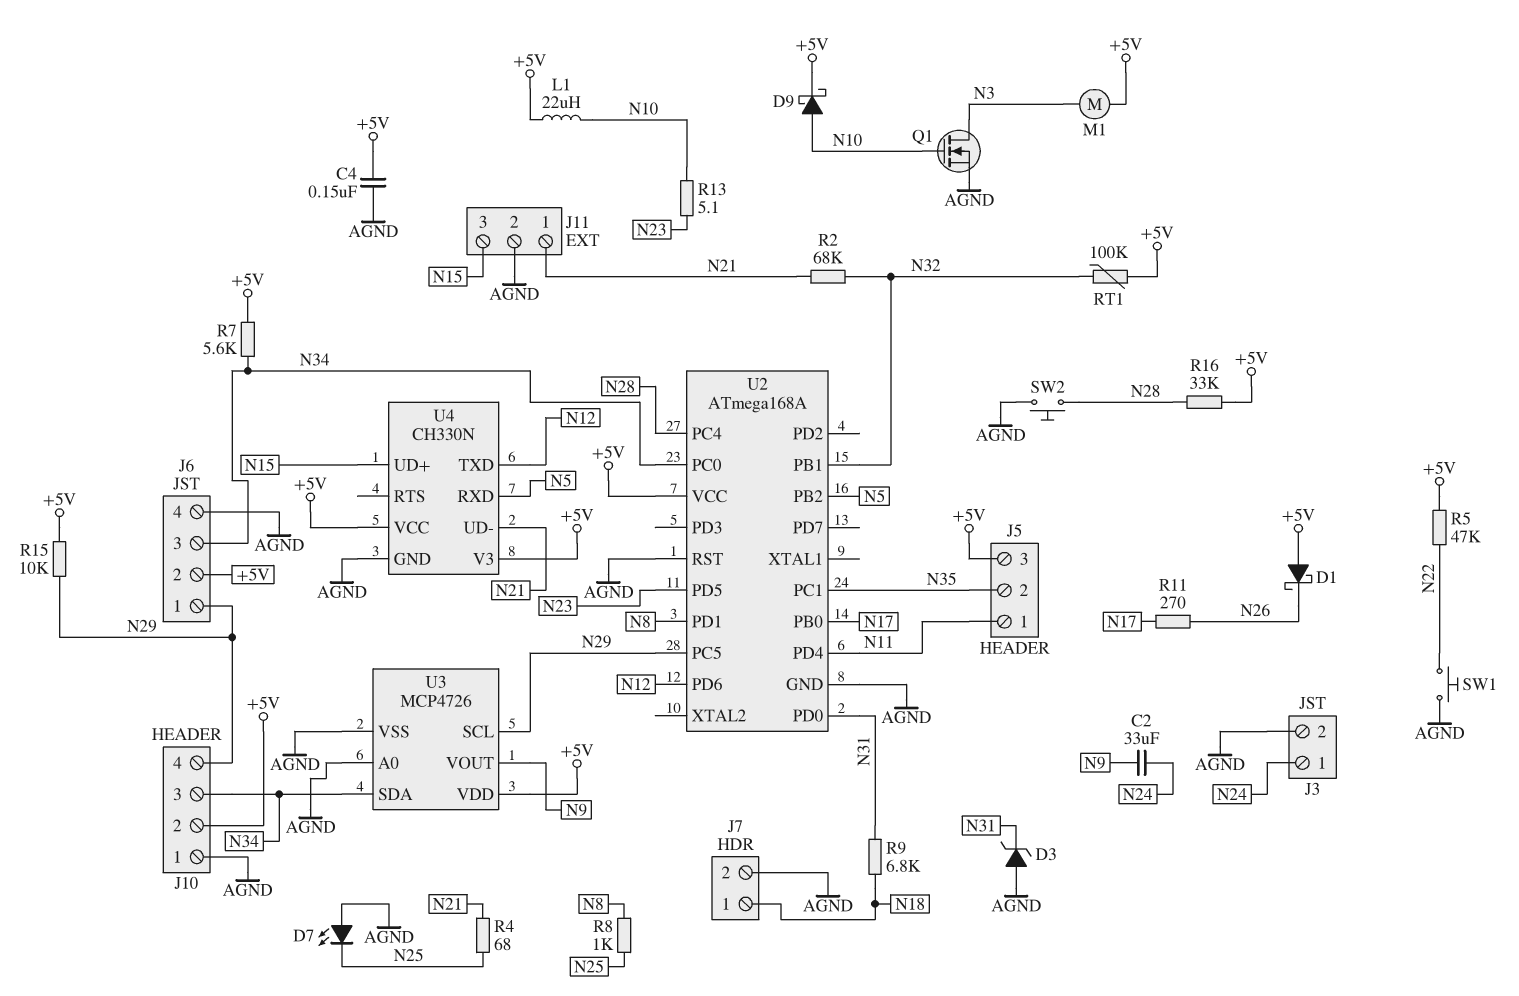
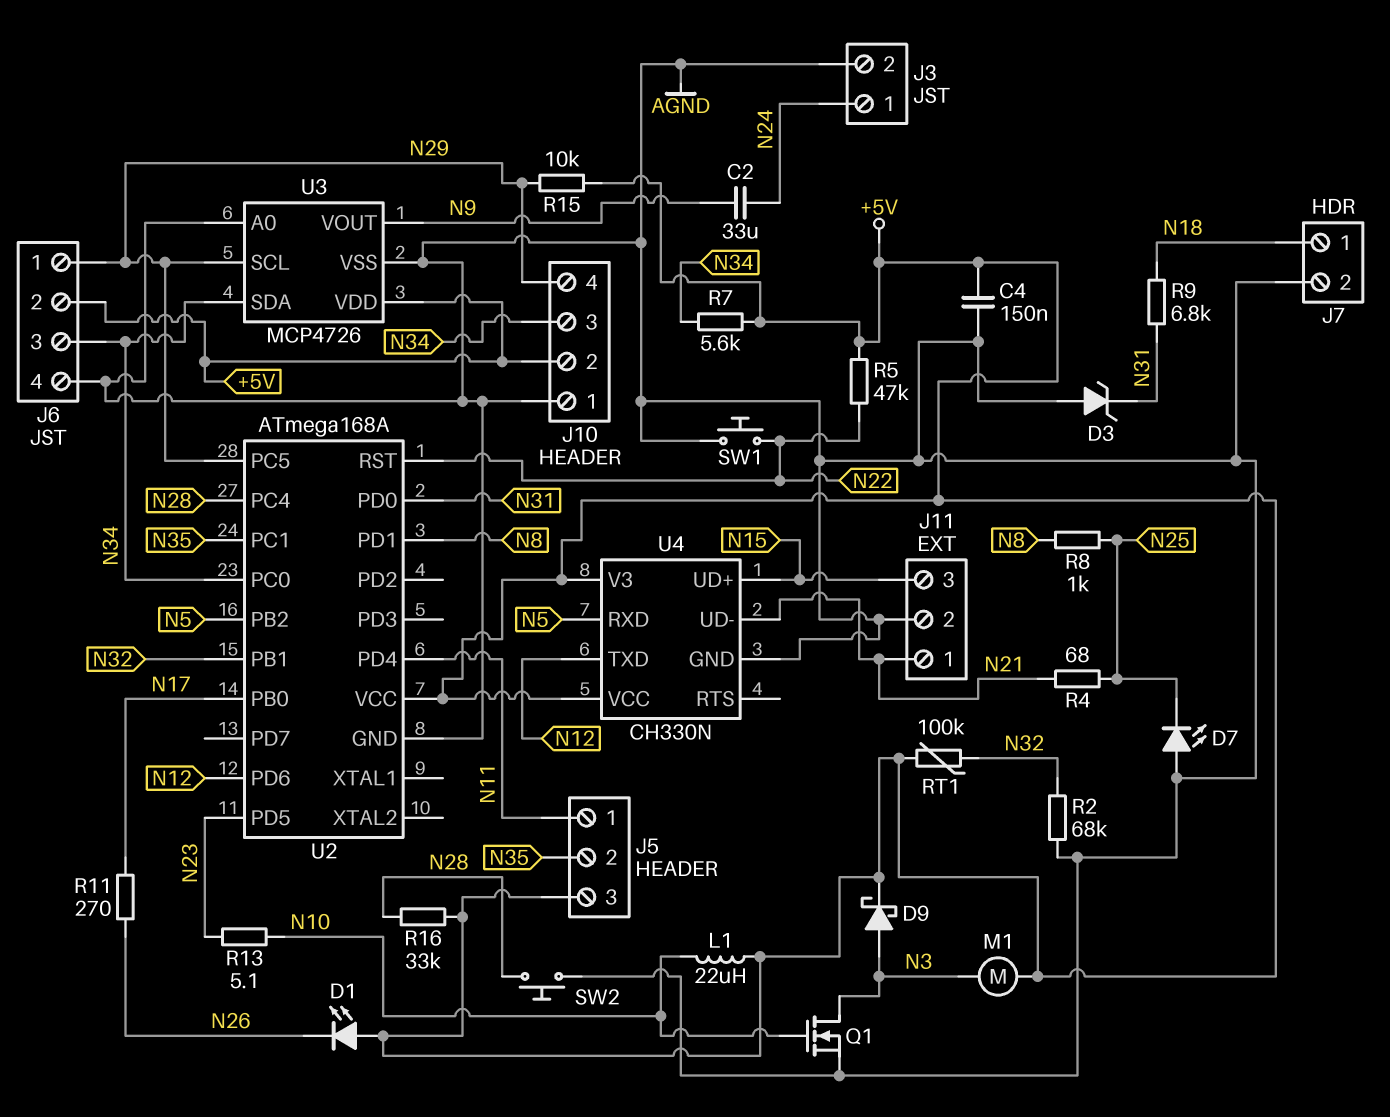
D1: schottky (A +5V, K N26) -> LED (A +5V, K N26)
D9: schottky (A N10, K +5V) -> schottky (A N3, K +5V)
R2: 68k (N21, N32) -> 68k (AGND, N32)
U2 pin RST: AGND -> N22

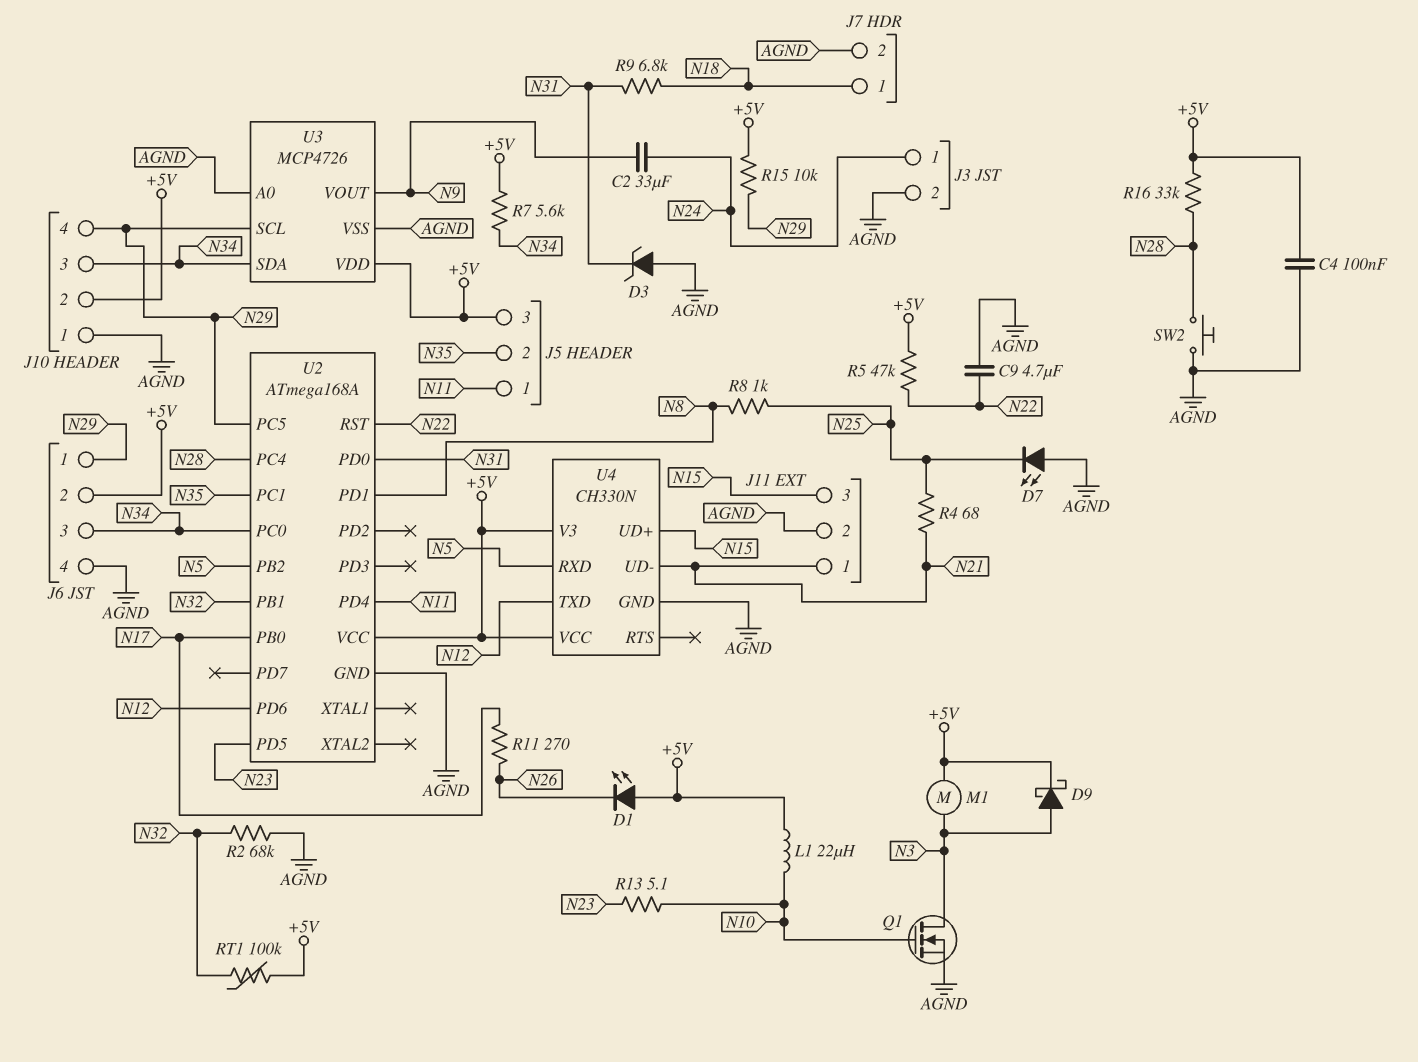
C4: 150nF (+5V, AGND) -> 100nF (+5V, AGND)
C9: none -> 4.7uF (AGND, N22)
SW1: button (AGND, N22) -> none

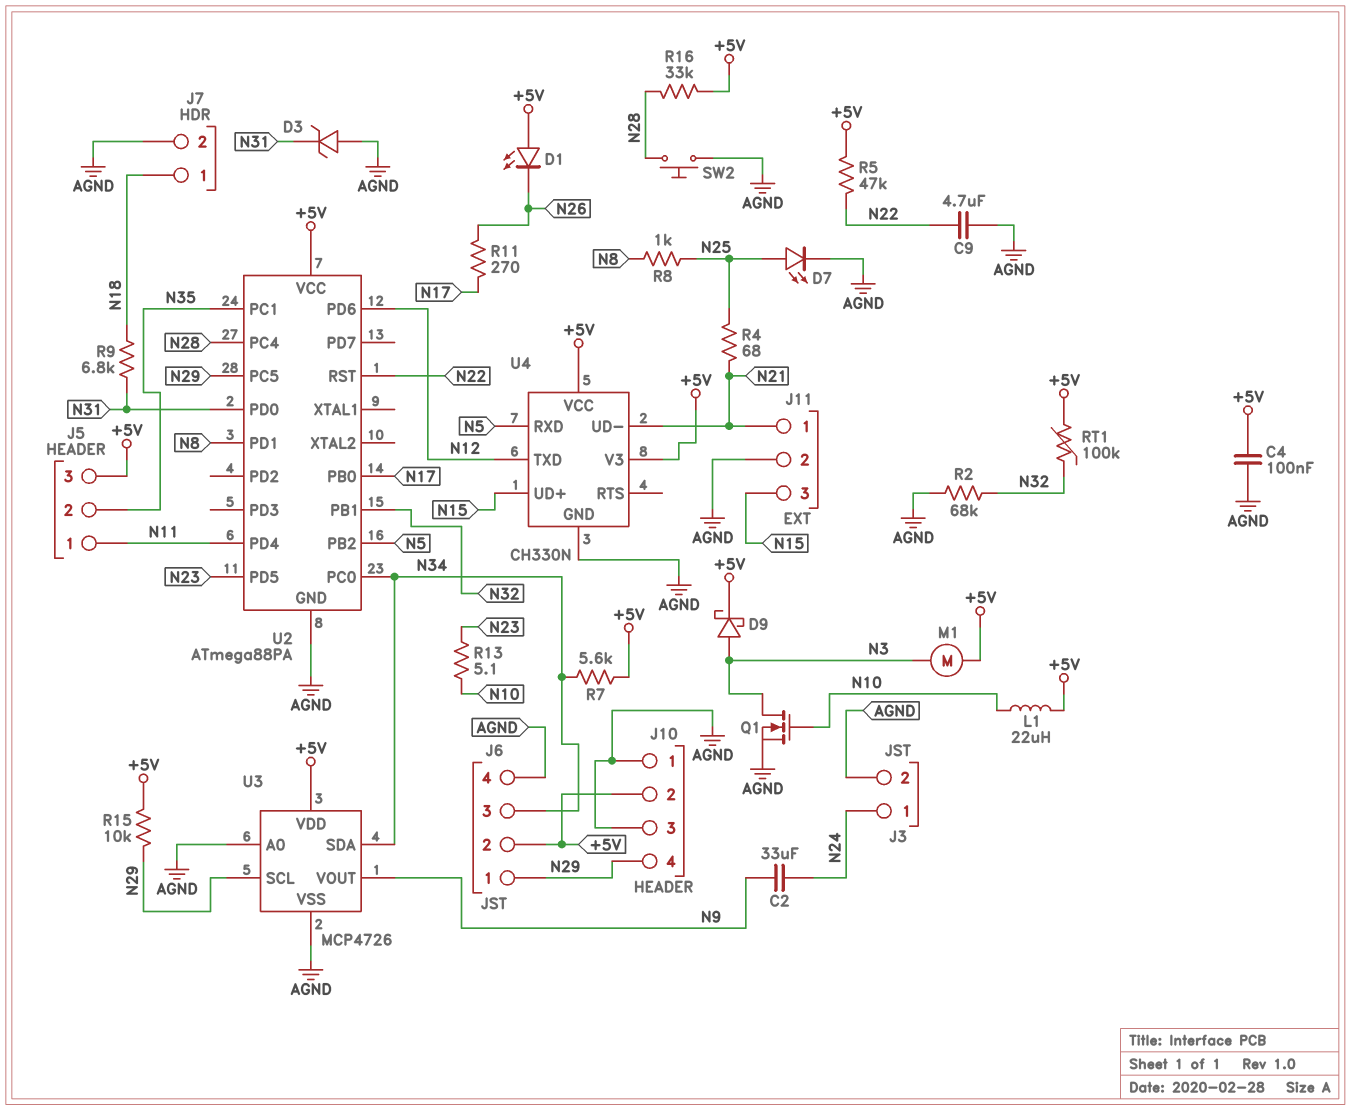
D7: LED (A AGND, K N25) -> LED (A N25, K AGND)
J10 pin 3: N34 -> AGND
U2: ATmega168A -> ATmega88PA

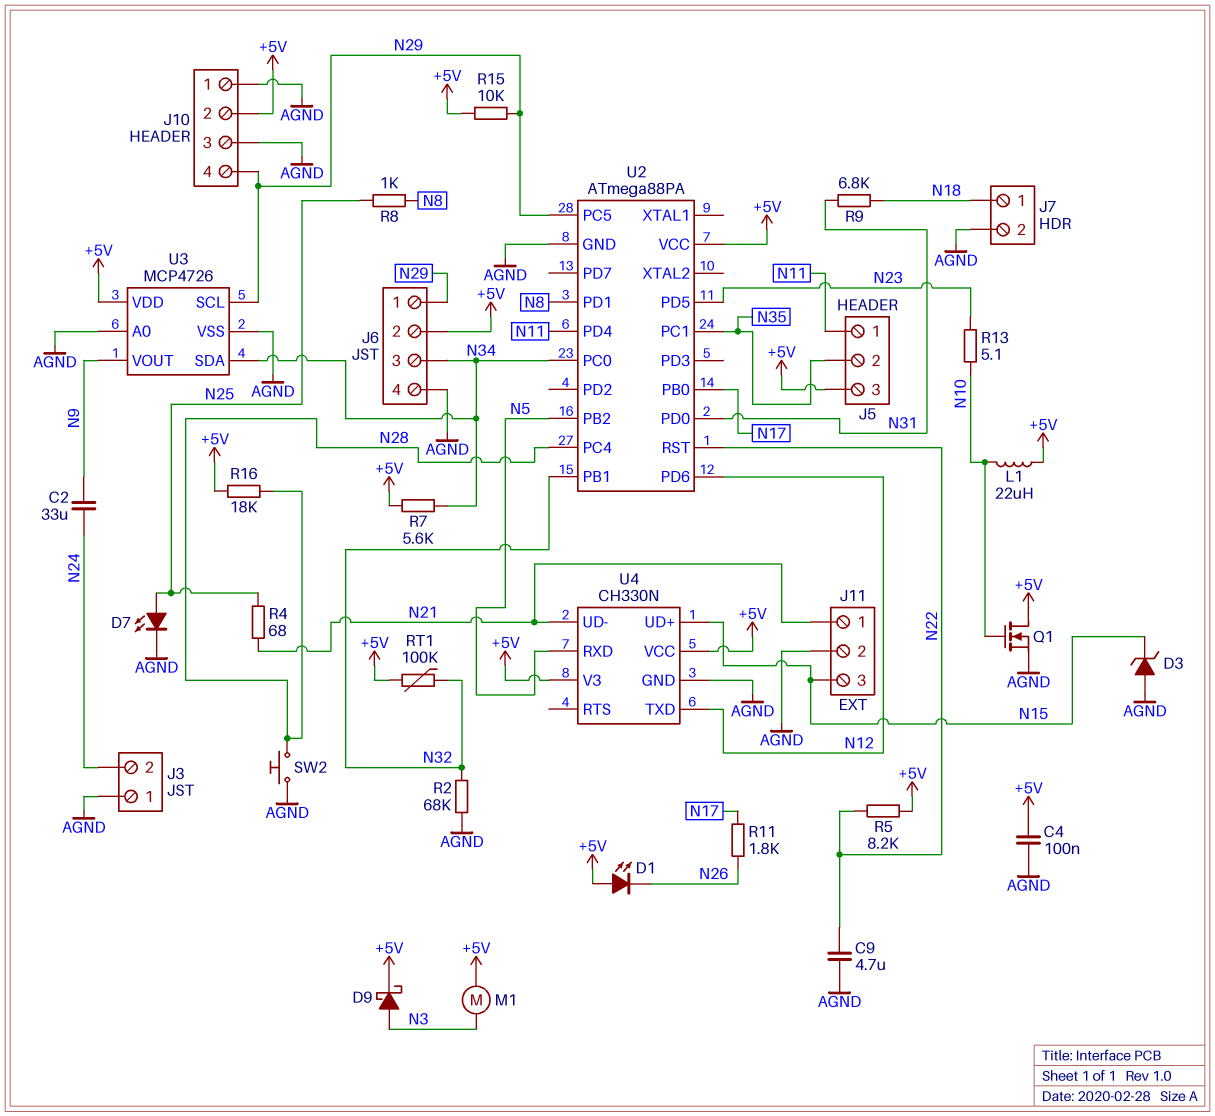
D3: zener (A AGND, K N31) -> zener (A AGND, K N15)
J3 pin 1: N24 -> AGND
J3 pin 2: AGND -> N24
Q1: NMOS (G N10, D N3, S AGND) -> NMOS (G N10, D +5V, S AGND)
R5: 47k (+5V, N22) -> 8.2k (+5V, N22)
R11: 270 (N17, N26) -> 1.8k (N17, N26)
R16: 33k (+5V, N28) -> 18k (+5V, N28)

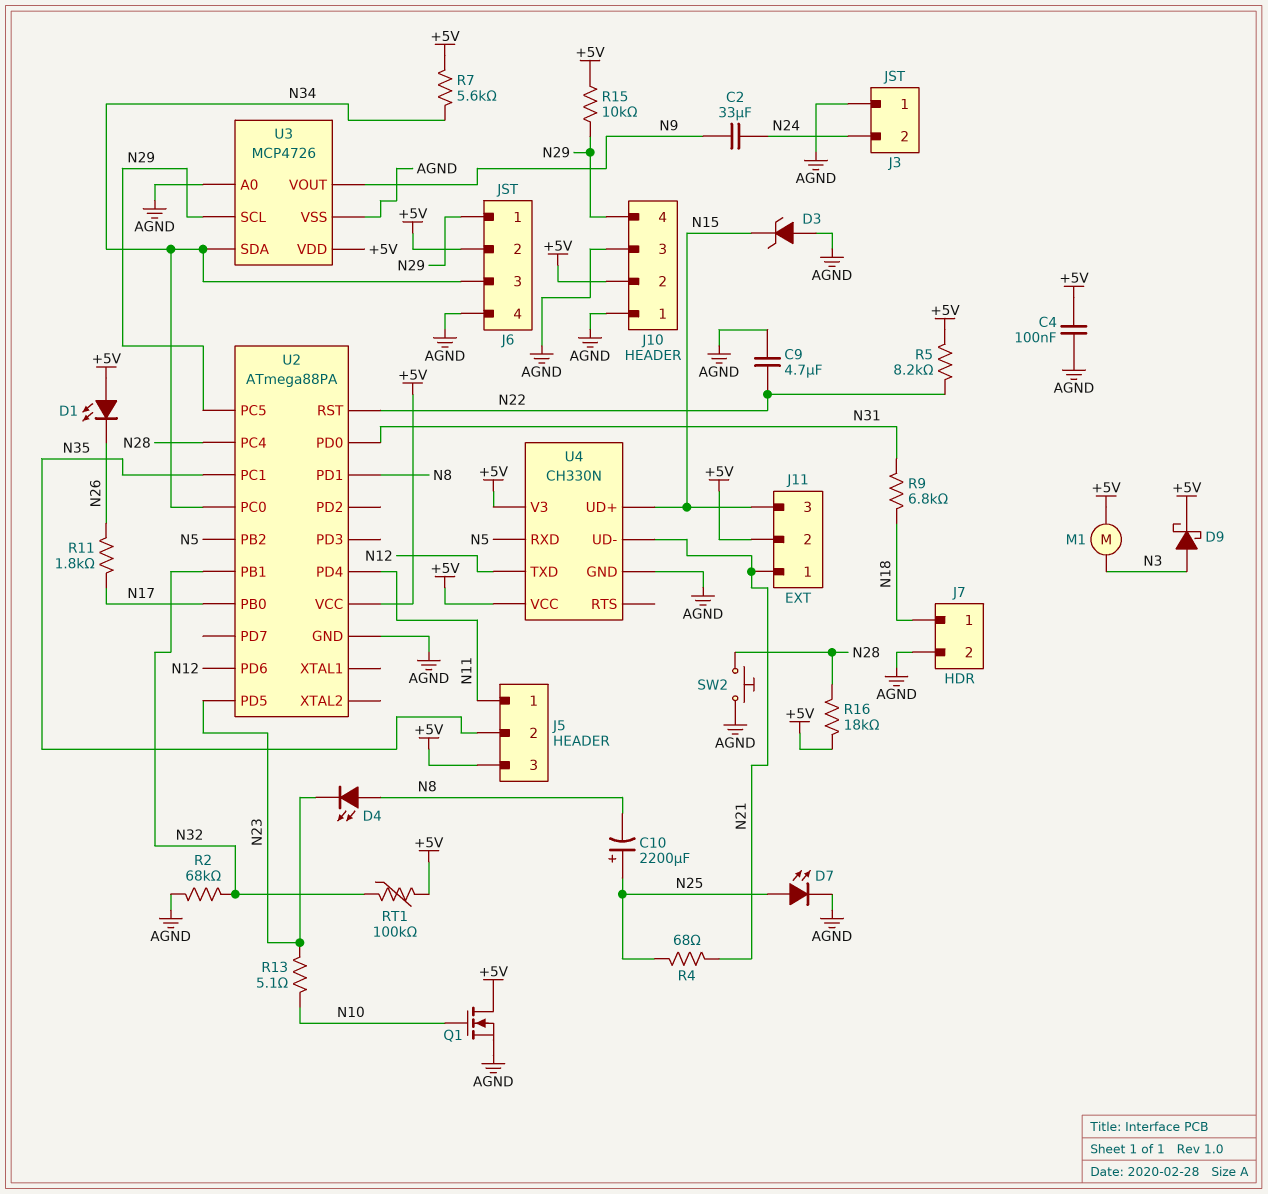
C10: none -> 2200uF (plus N25, minus N8)
D4: none -> LED (A N8, K N23)
J11 pin 2: AGND -> +5V
L1: 22uH (+5V, N10) -> none
R8: 1k (N8, N25) -> none

